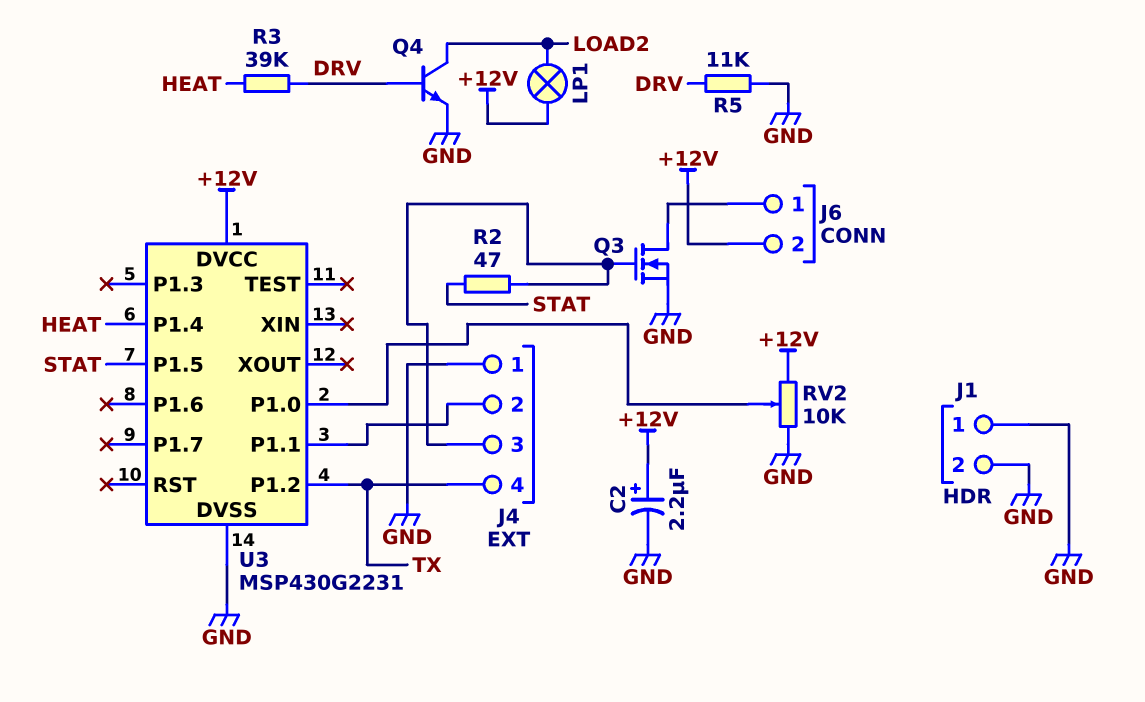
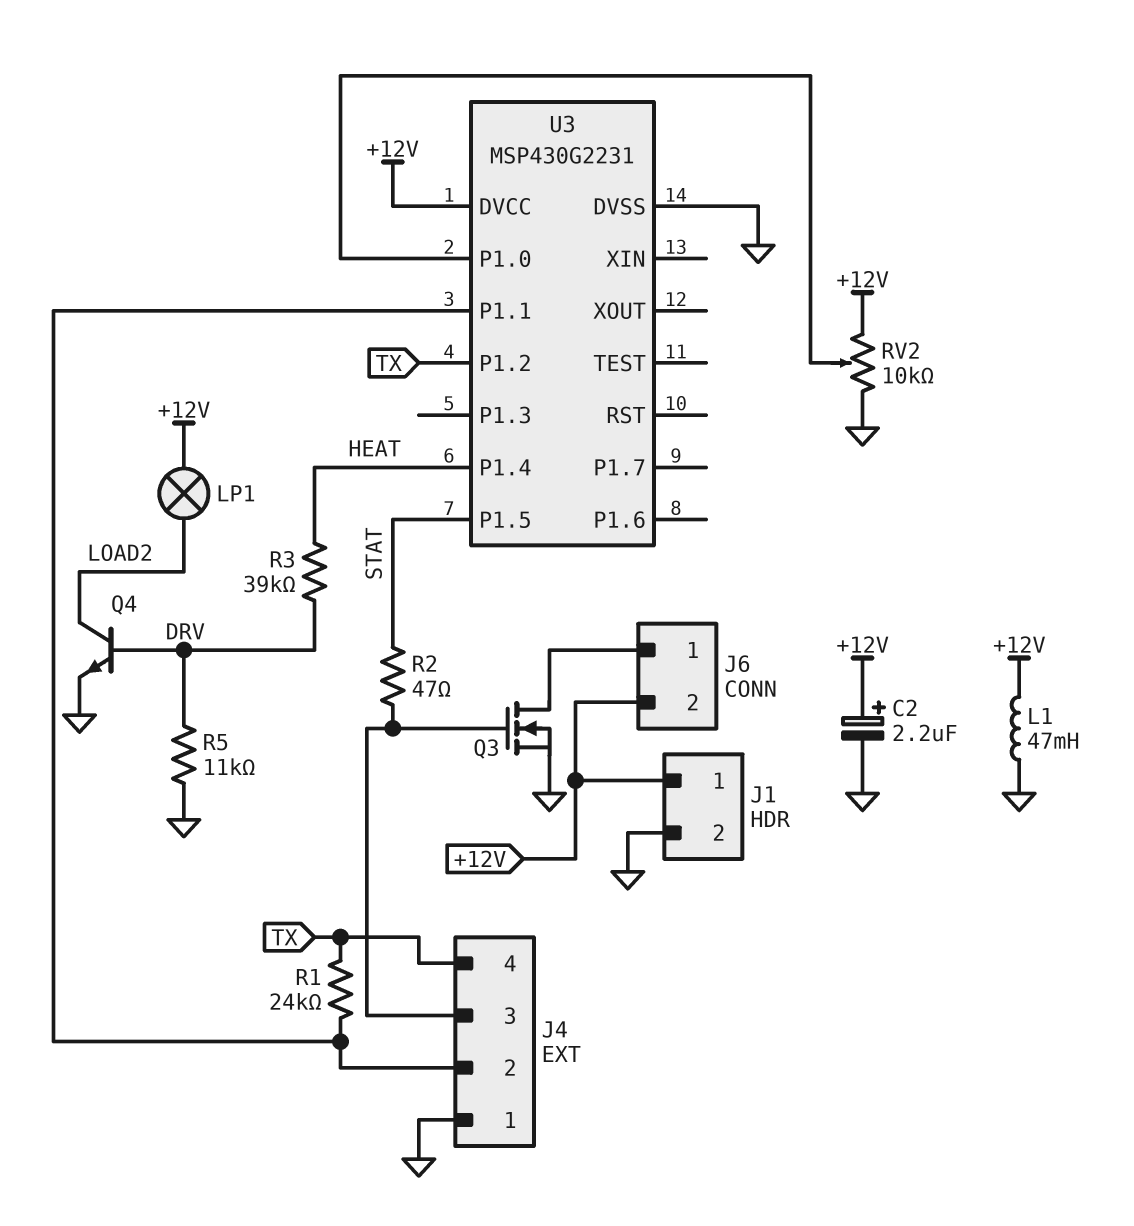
J1 pin 1: GND -> +12V
L1: none -> 47mH (+12V, GND)
R1: none -> 24k (J4/2, TX)

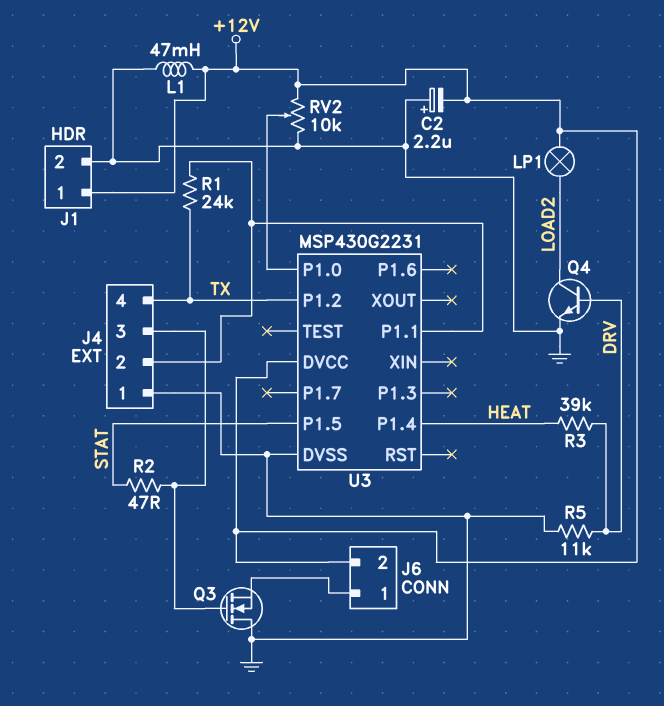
C2: 2.2uF (plus +12V, minus GND) -> 2.2uF (plus GND, minus +12V)
Q3: NMOS (G J4/3, D J6/1, S GND) -> NMOS (G J4/3, D GND, S J6/1)

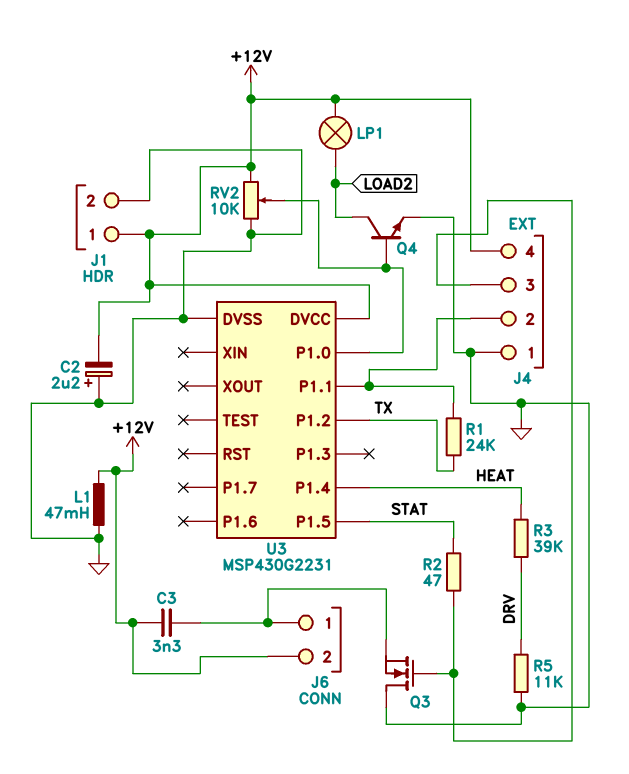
C3: none -> 3.3nF (+12V, J6/1)
J4 pin 4: TX -> +12V
Q4: NPN (B DRV, C LOAD2, E GND) -> NPN (B U3/P1.0, C LOAD2, E GND)

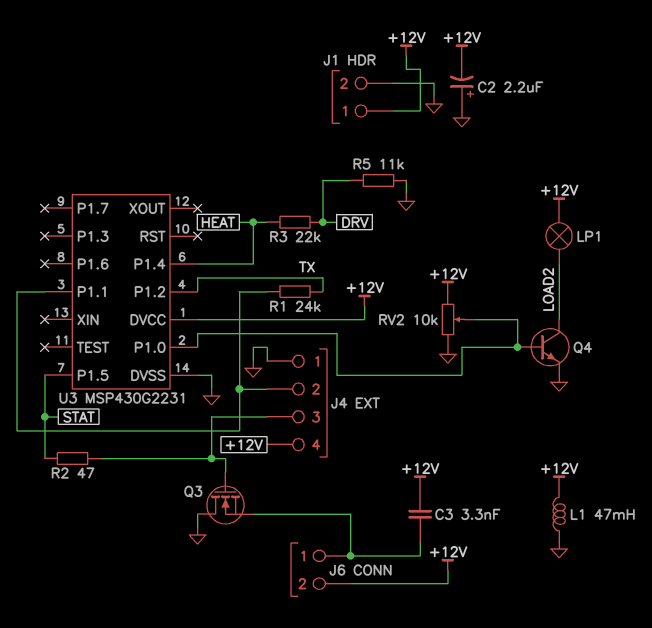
R3: 39k (DRV, HEAT) -> 22k (DRV, HEAT)

